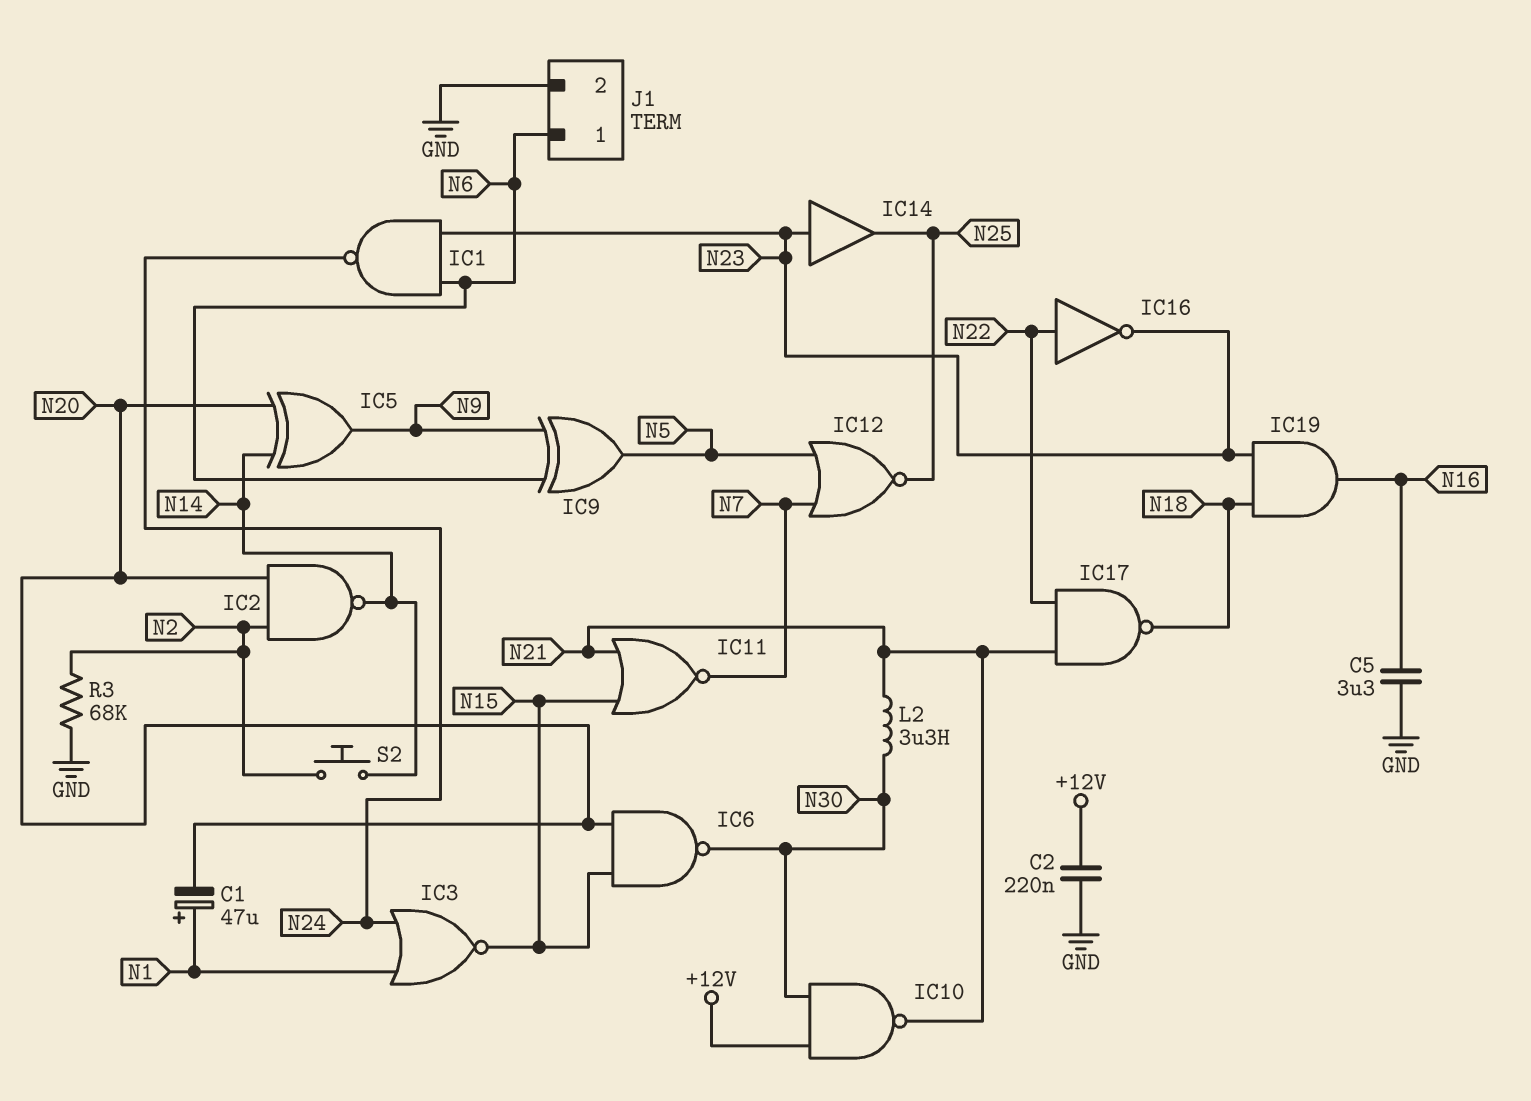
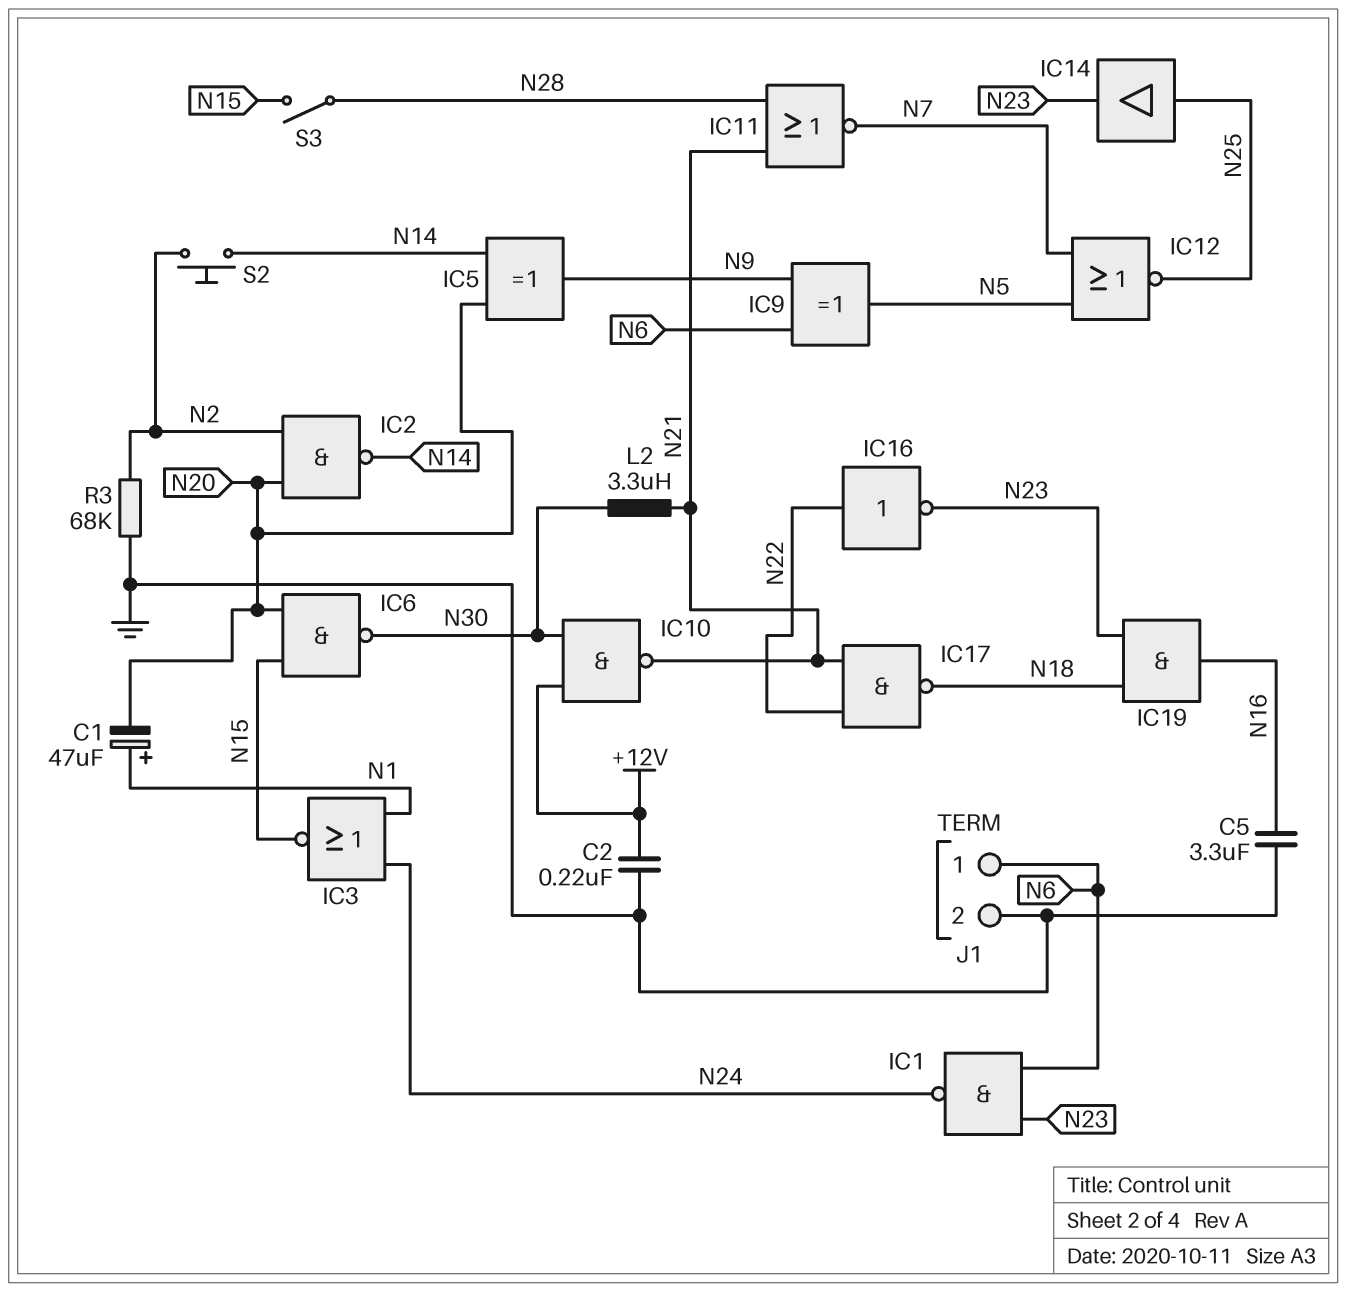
IC11: NOR (in N15, in N21, out N7) -> NOR (in N21, in N28, out N7)
IC14: buffer (in N23, out N25) -> buffer (in N25, out N23)
S3: none -> switch (N15, N28)

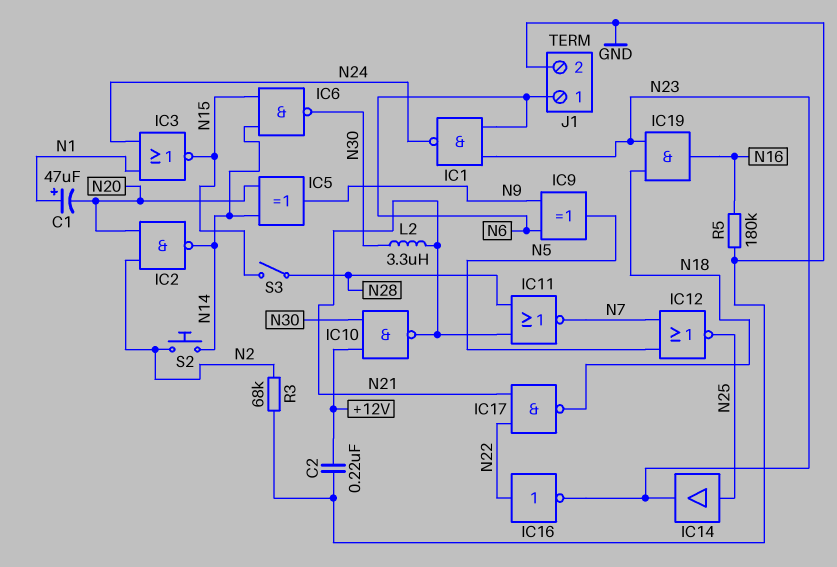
C5: 3.3uF (GND, N16) -> none
IC6: NAND (in N15, in N20, out N30) -> NAND (in N14, in N15, out N30)
R5: none -> 180k (GND, N16)

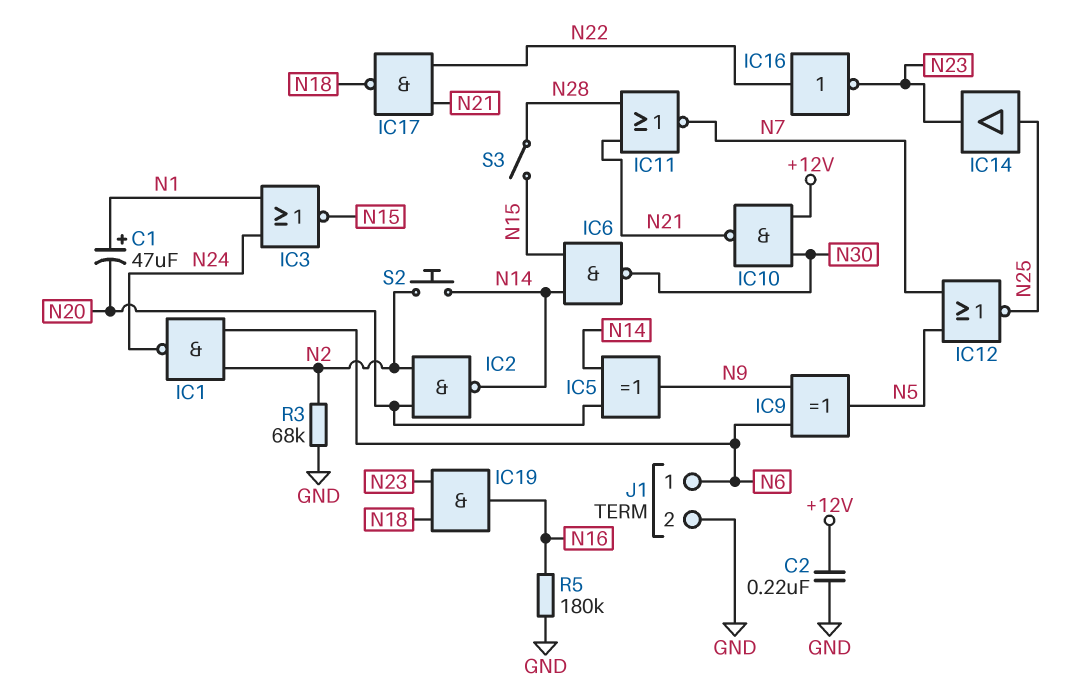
IC1: NAND (in N6, in N23, out N24) -> NAND (in N2, in N6, out N24)
L2: 3.3uH (N21, N30) -> none

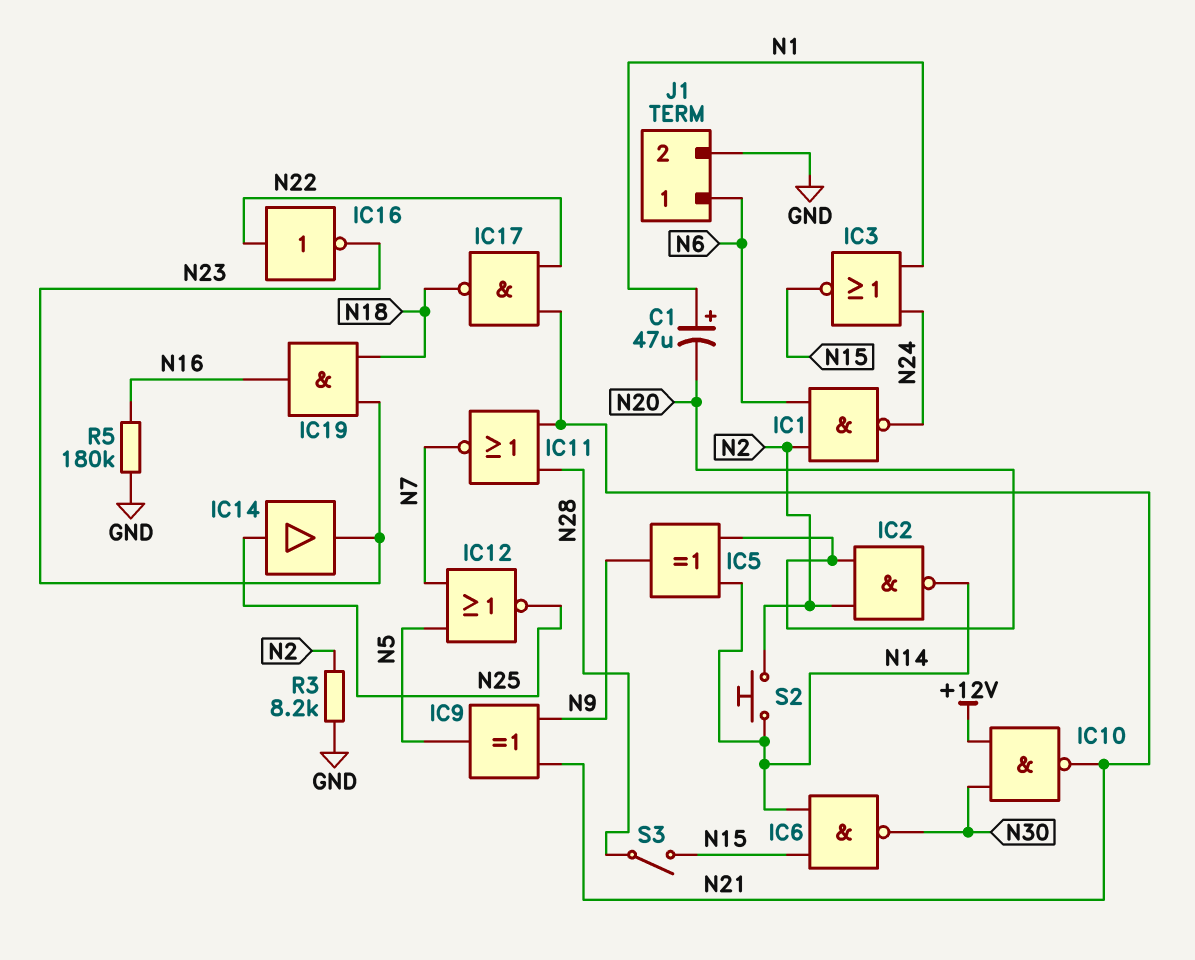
C2: 220nF (+12V, GND) -> none
IC9: XOR (in N6, in N9, out N5) -> XOR (in N9, in N21, out N5)
R3: 68k (GND, N2) -> 8.2k (GND, N2)

